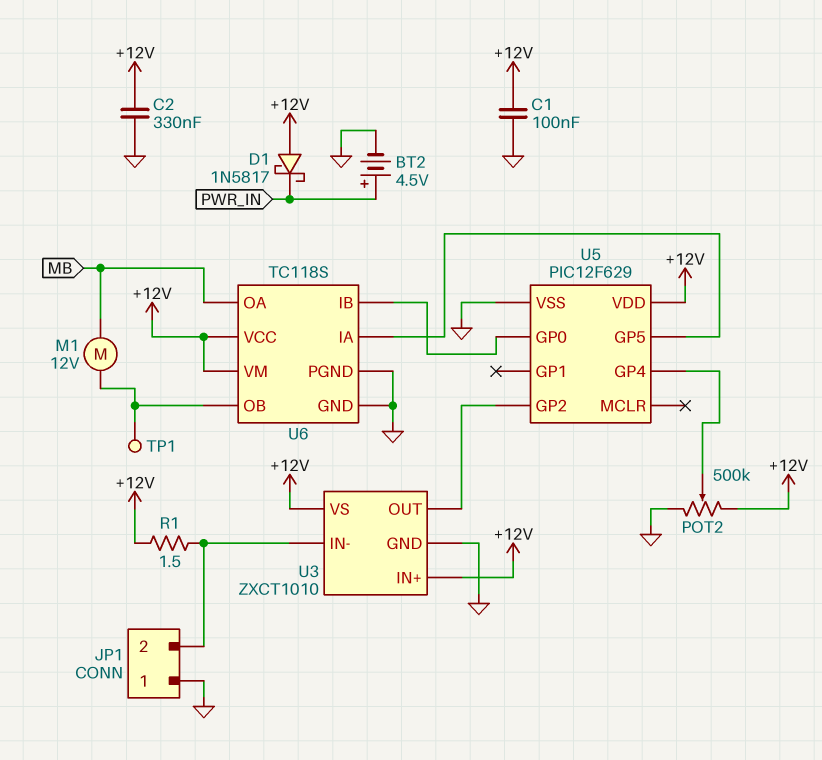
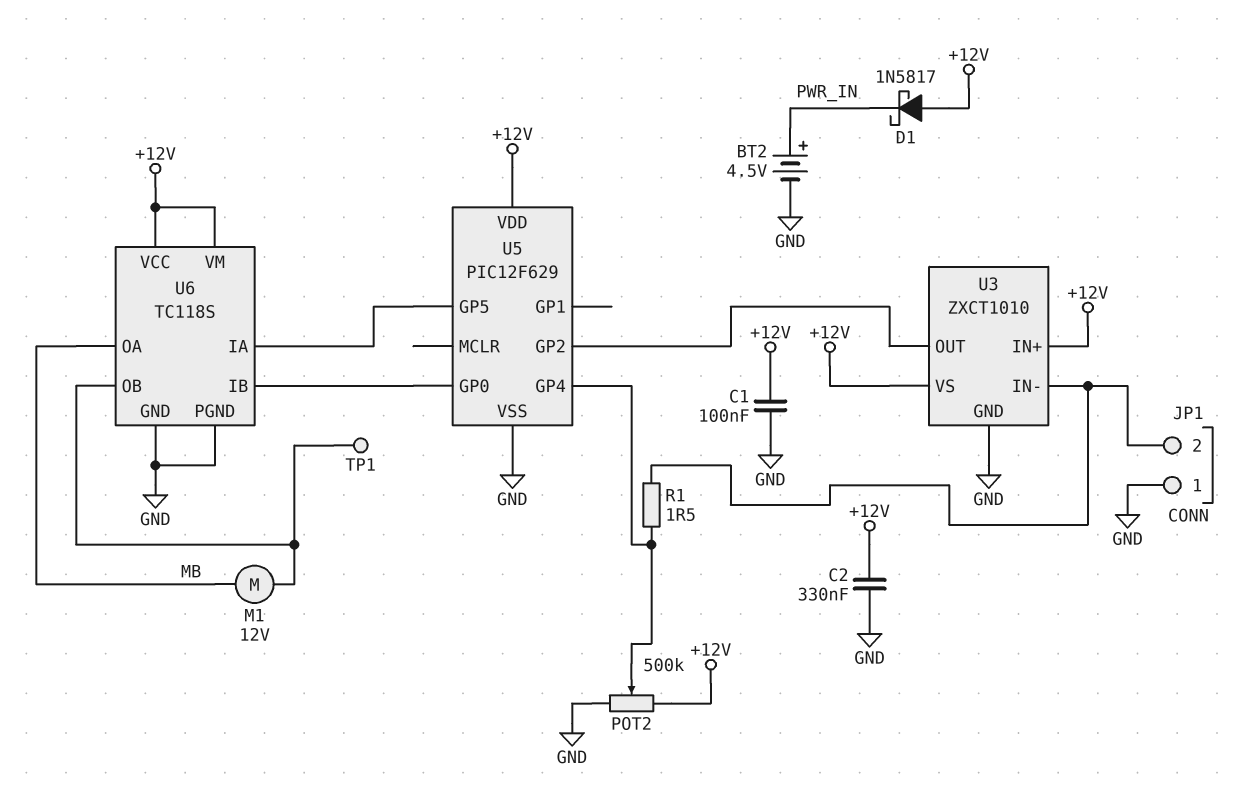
R1: 1.5 (+12V, JP1/2) -> 1.5 (JP1/2, U5/GP4)

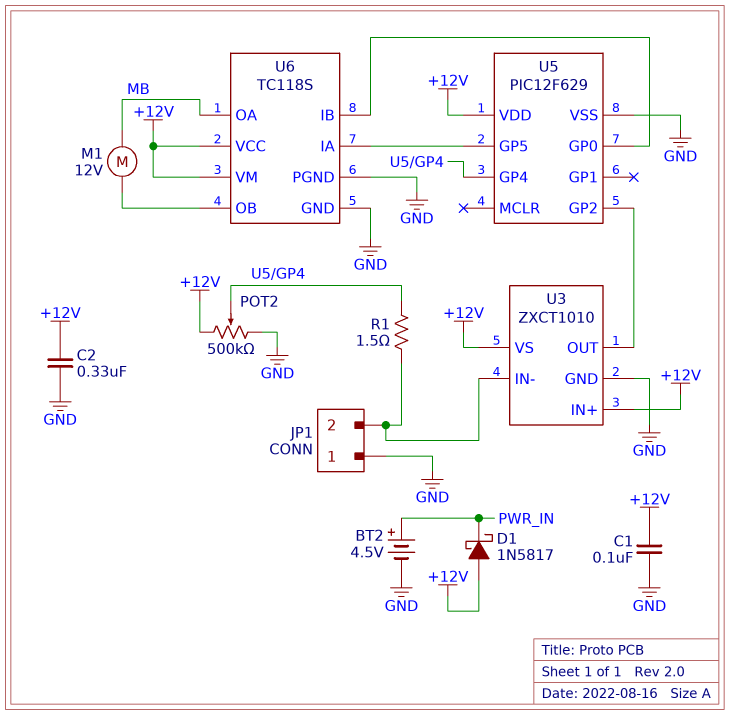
TP1: test point (U6/OB) -> none

